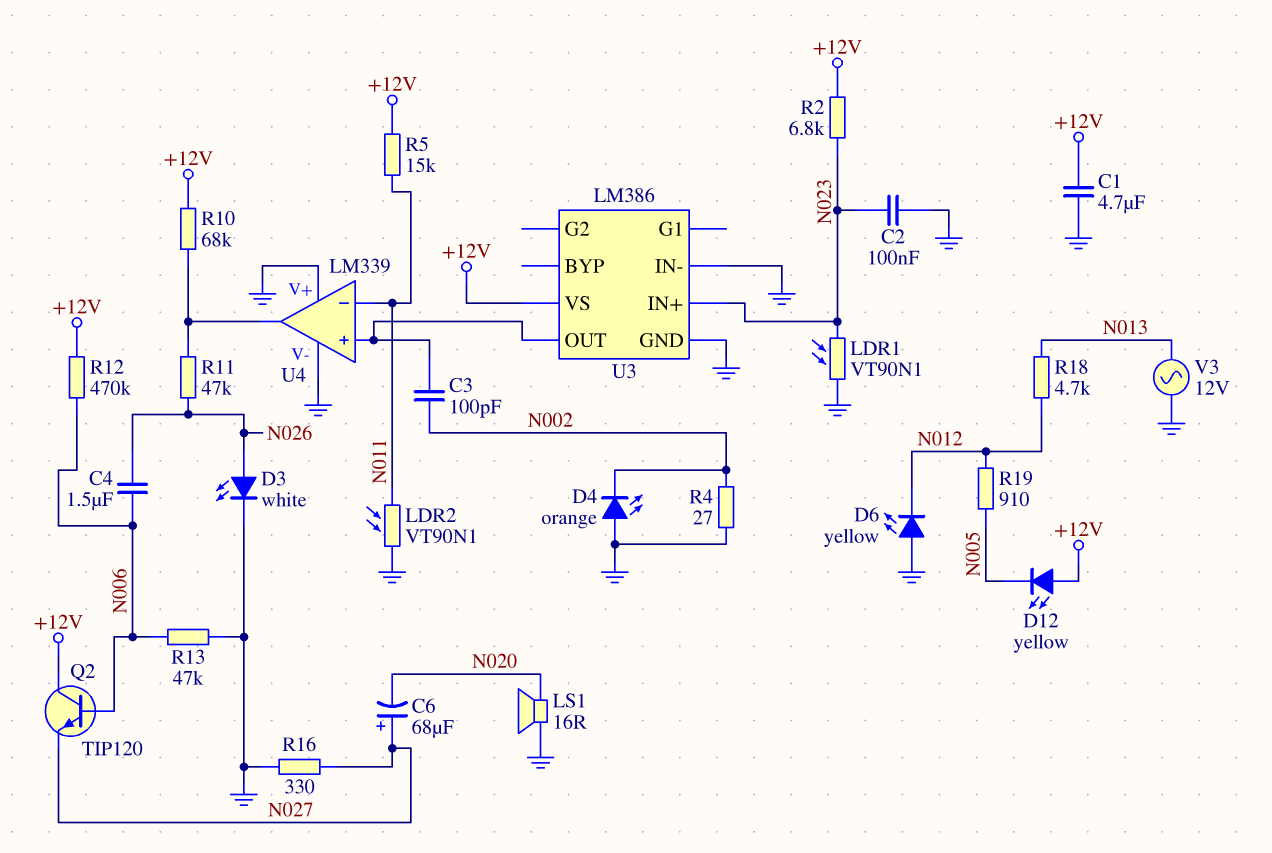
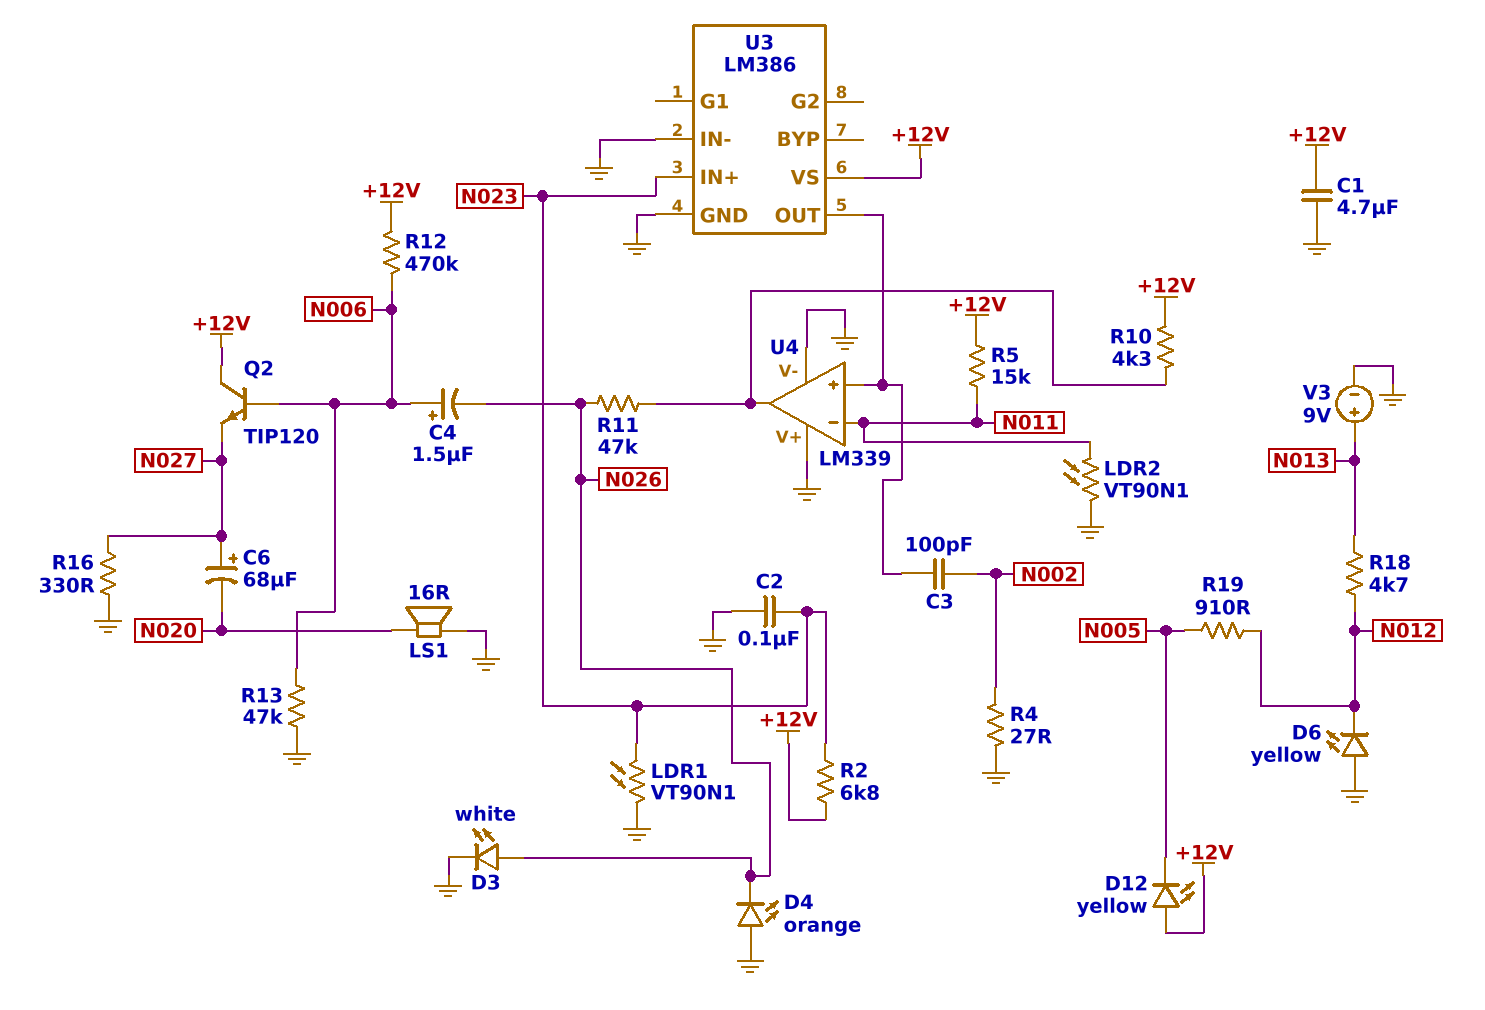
C4: 1.5uF (N006, N026) -> 1.5uF (plus N006, minus N026)
D4: LED orange (A GND, K N002) -> LED orange (A GND, K N026)
R10: 68k (+12V, U4/out) -> 4.3k (+12V, U4/out)
V3: AC 12V (GND, N013) -> 9V (plus N013, minus GND)

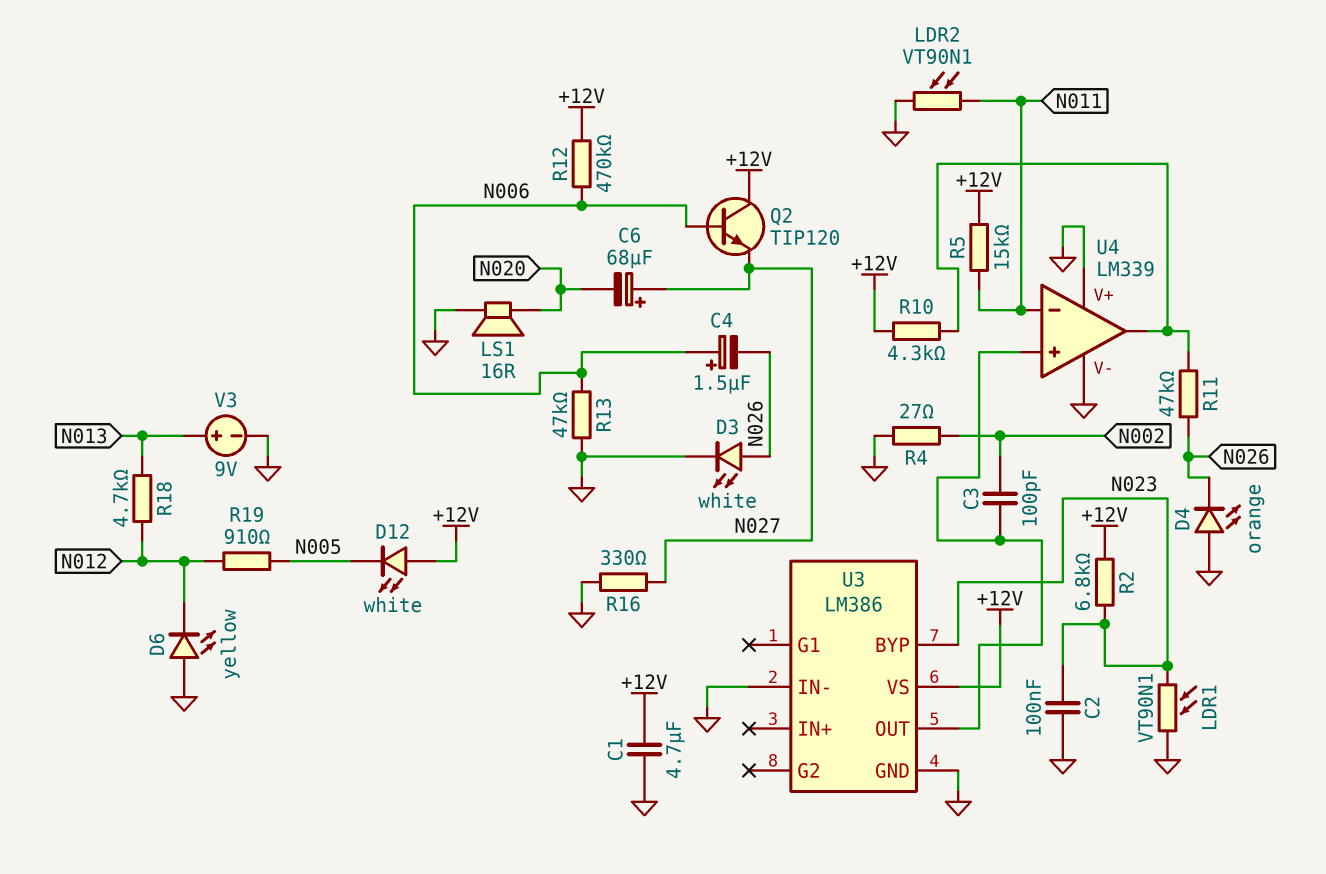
D12: LED yellow (A +12V, K N005) -> LED white (A +12V, K N005)
U3 pin BYP: none -> N023
U3 pin IN+: N023 -> none

